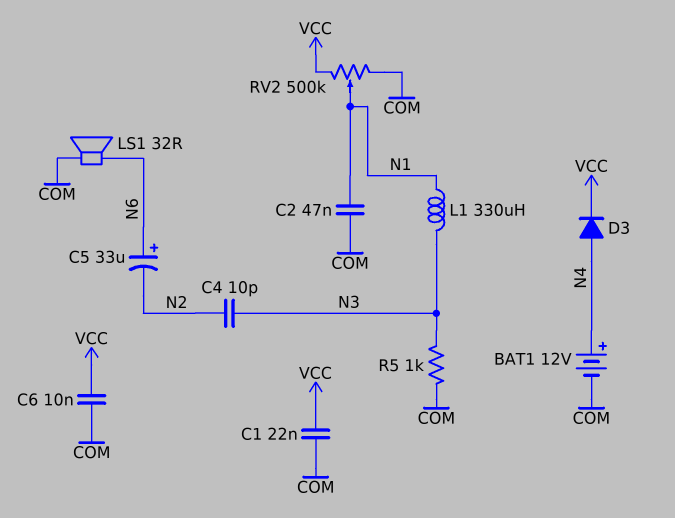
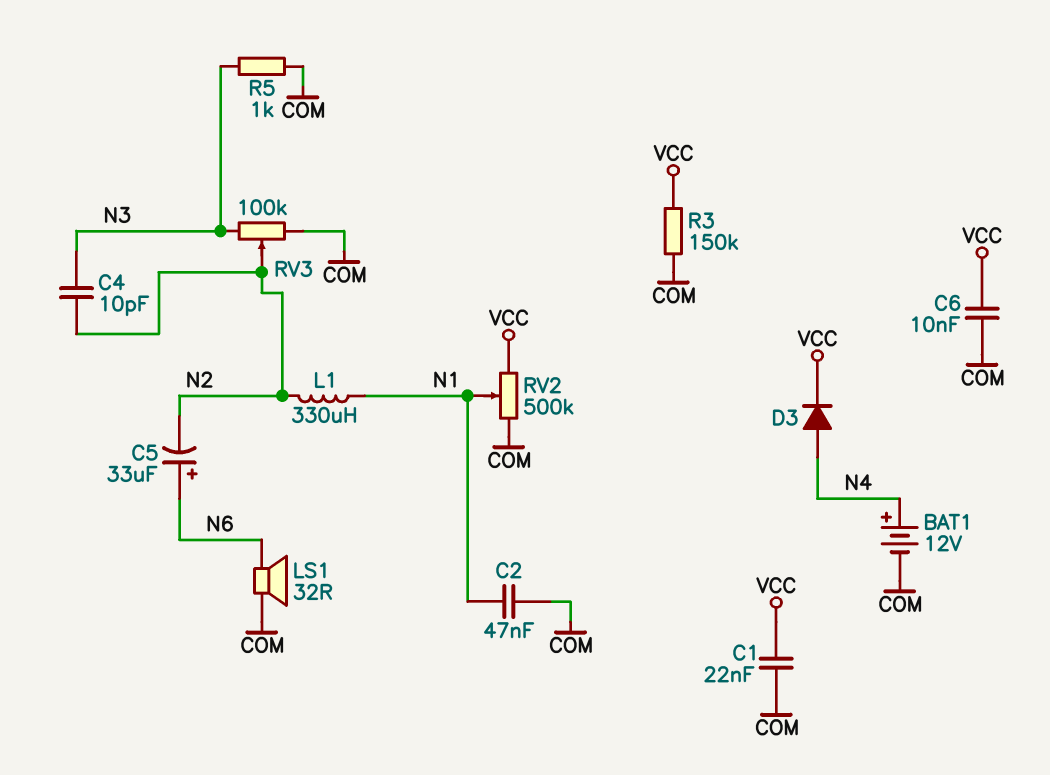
L1: 330uH (N1, N3) -> 330uH (N1, N2)
R3: none -> 150k (COM, VCC)
RV3: none -> 100k (COM, N3, wiper N2)

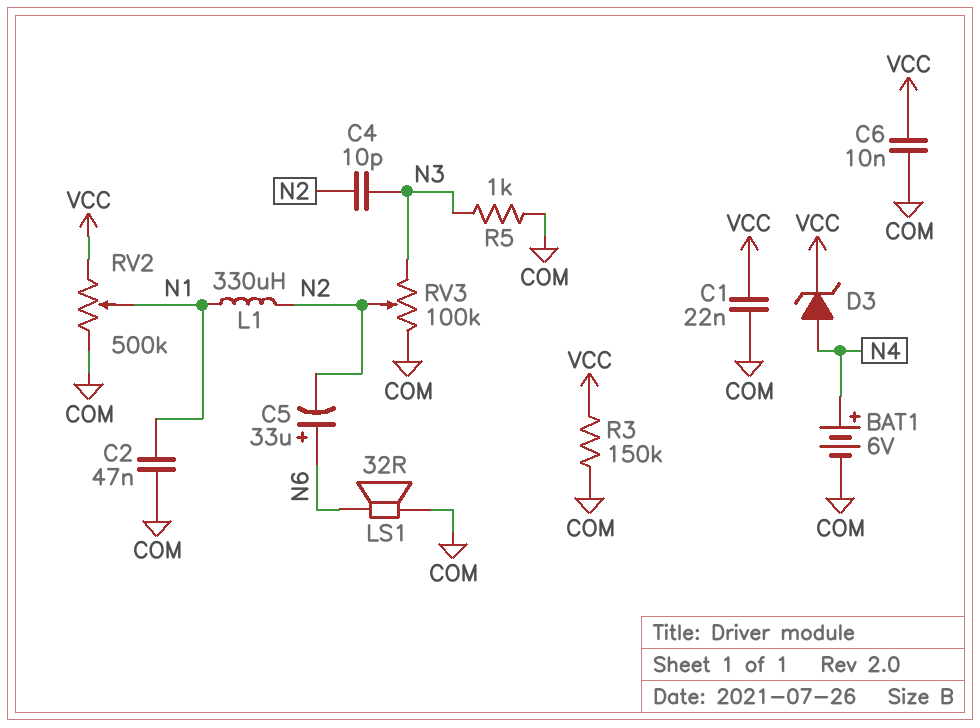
BAT1: 12V (plus N4, minus COM) -> 6V (plus N4, minus COM)
D3: diode (A N4, K VCC) -> zener (A N4, K VCC)

